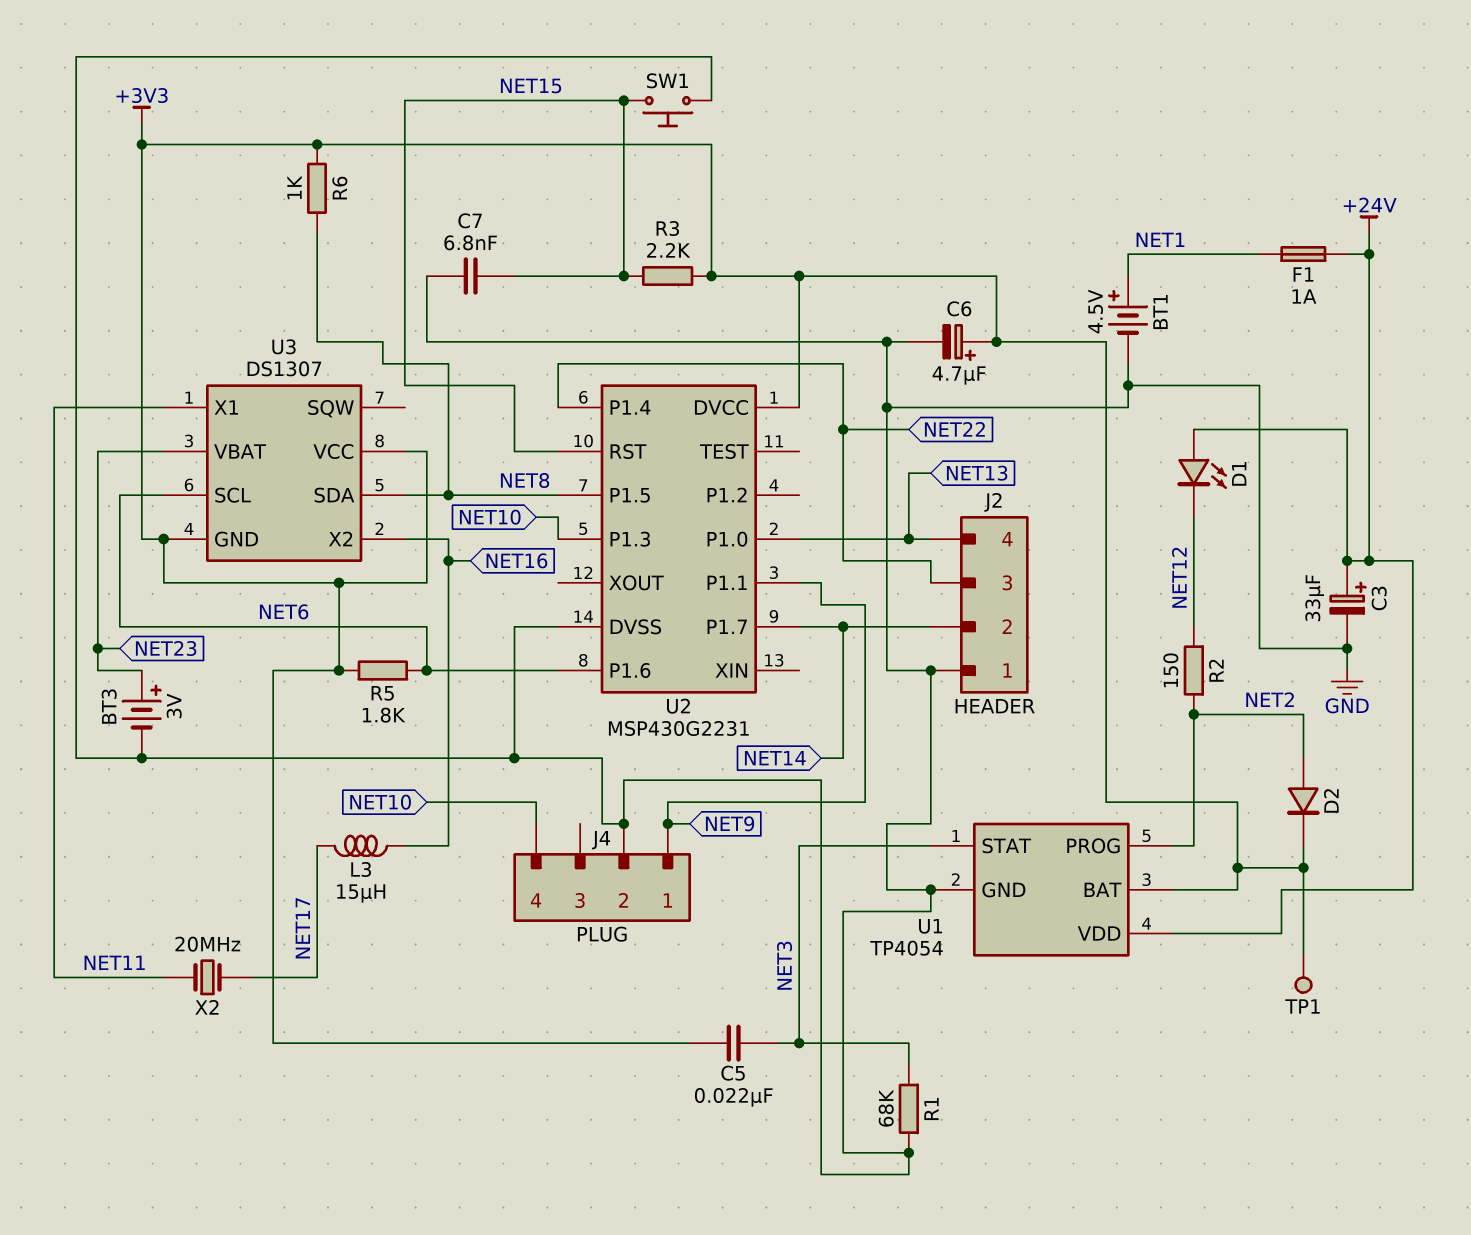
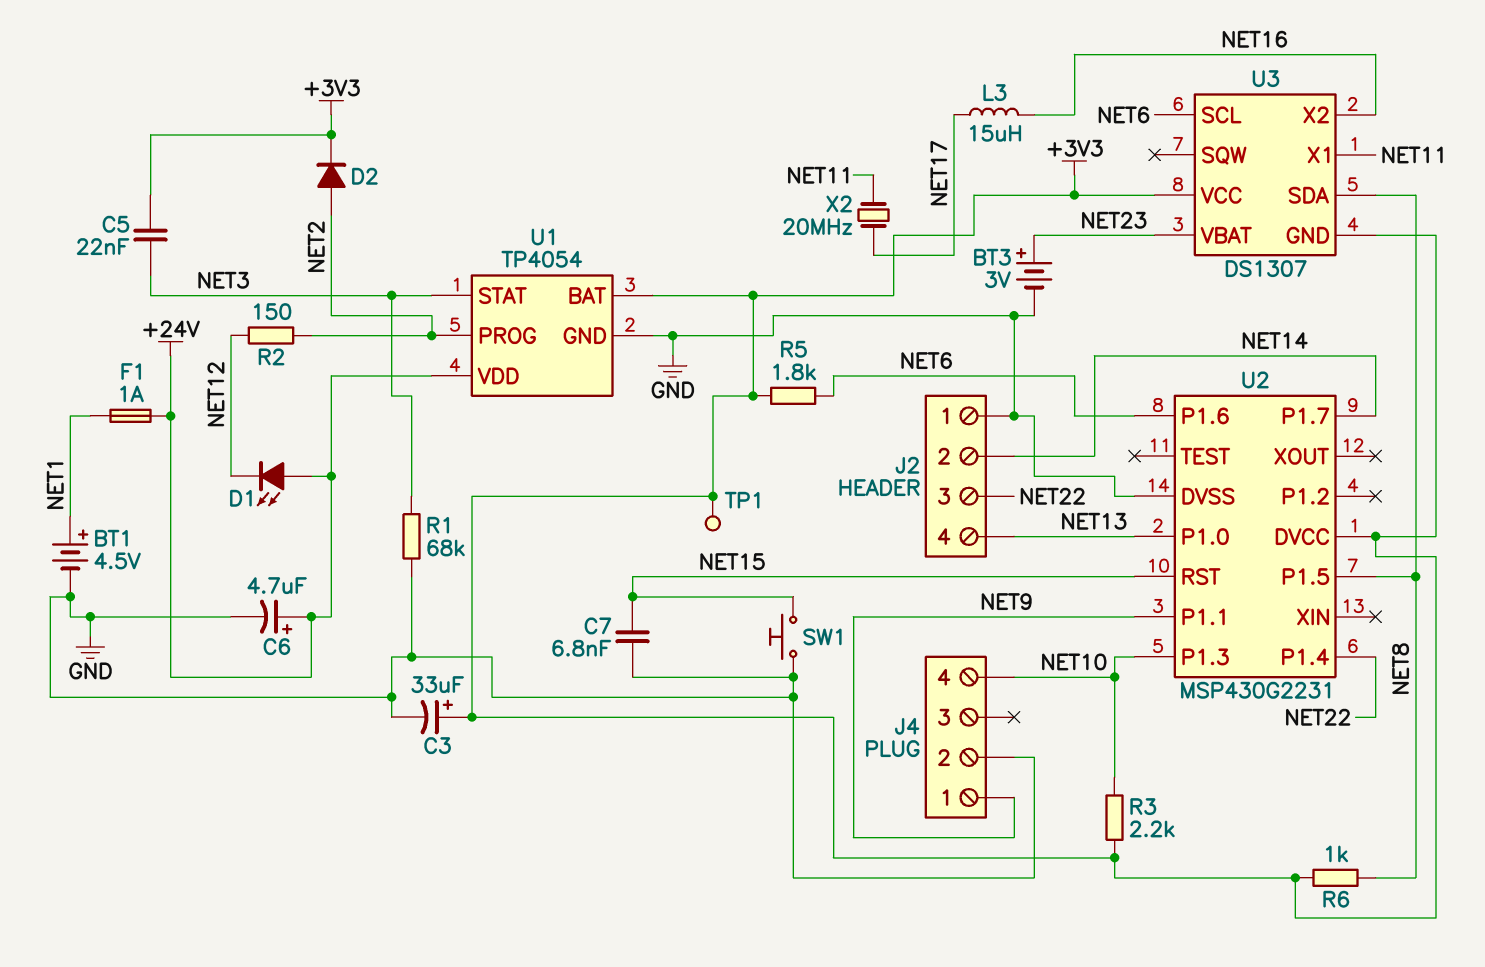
C3: 33uF (plus +24V, minus GND) -> 33uF (plus +3V3, minus GND)
C6: 4.7uF (plus +3V3, minus GND) -> 4.7uF (plus +24V, minus GND)
R3: 2.2k (+3V3, NET15) -> 2.2k (+3V3, NET10)

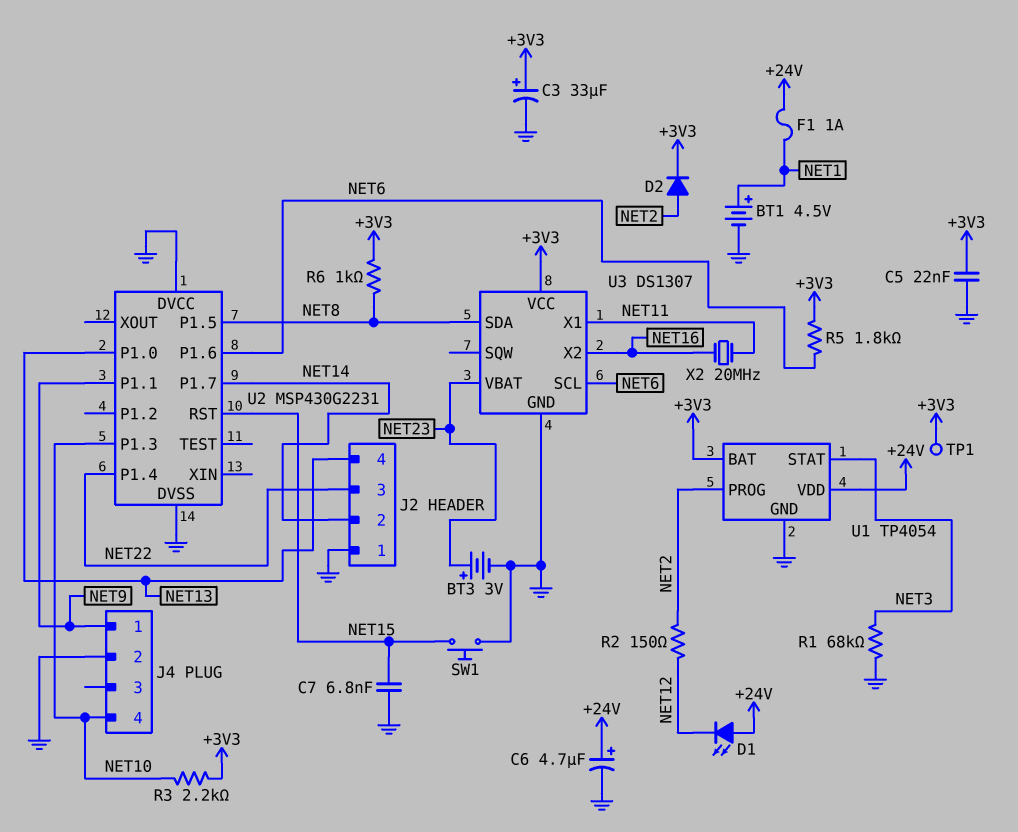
C5: 22nF (+3V3, NET3) -> 22nF (+3V3, GND)
L3: 15uH (NET16, NET17) -> none
U2 pin DVCC: +3V3 -> GND
U3 pin GND: +3V3 -> GND
X2: 20MHz (NET11, NET17) -> 20MHz (NET11, NET16)

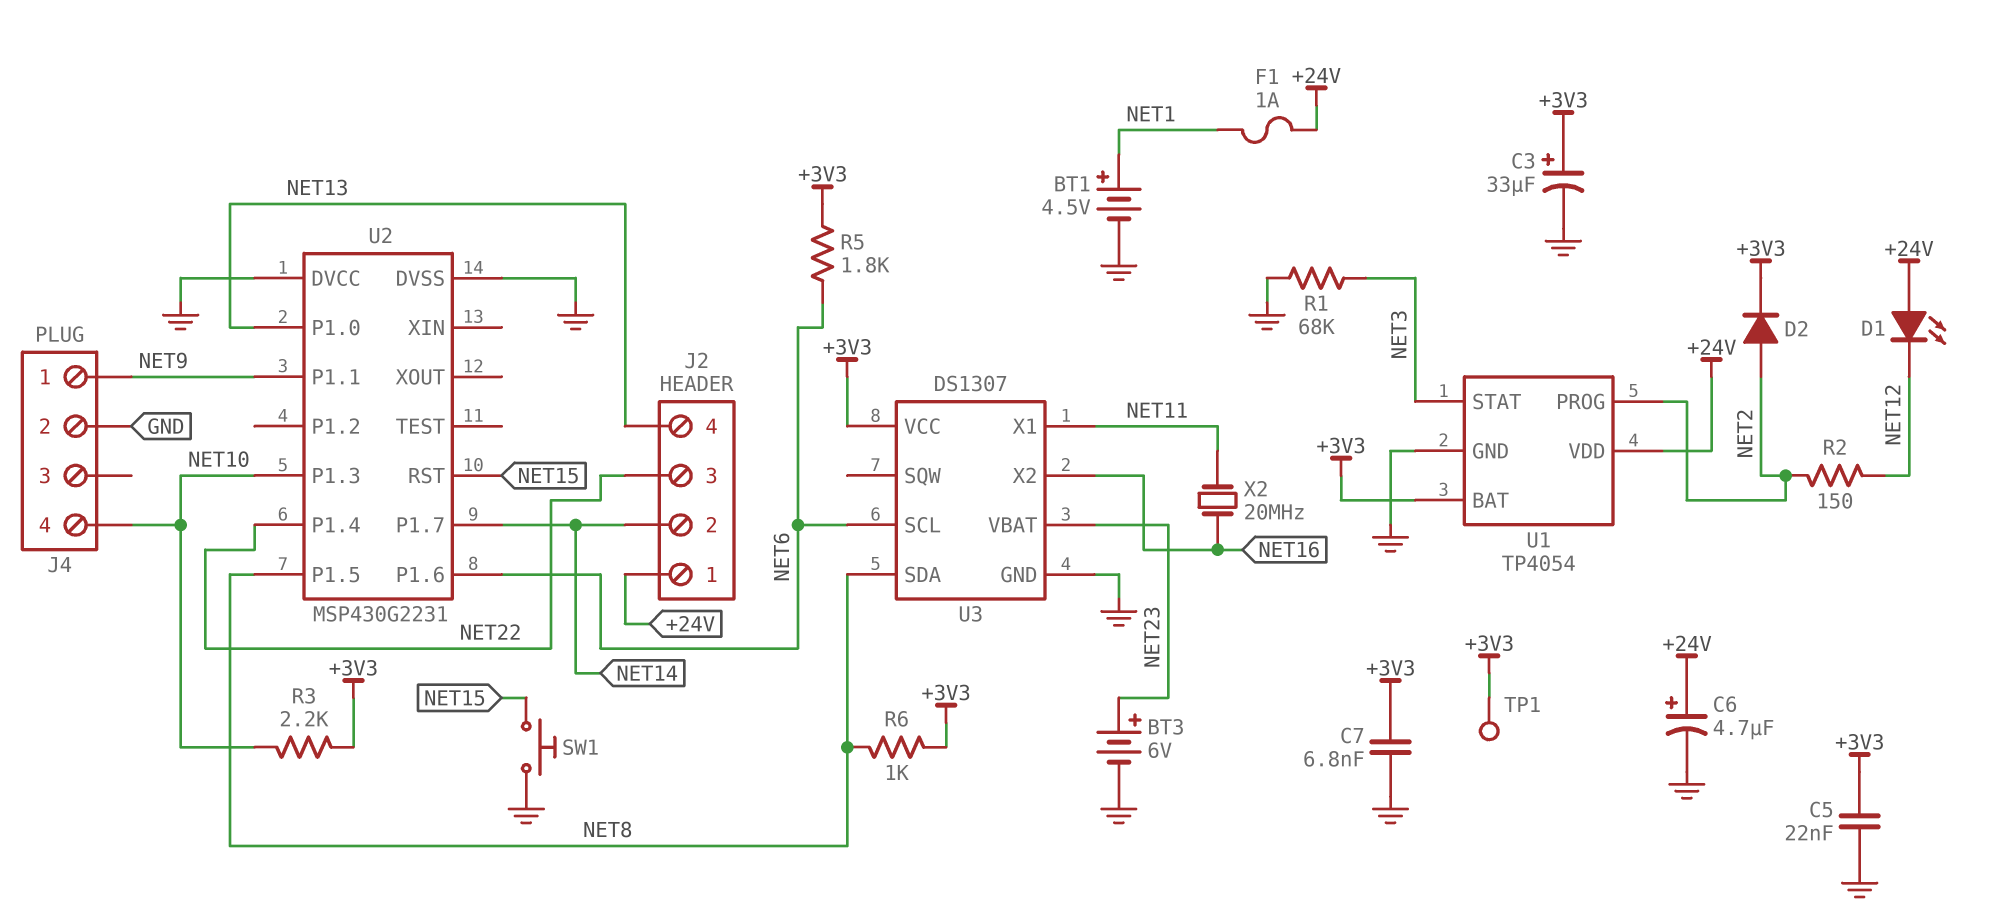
BT3: 3V (plus NET23, minus GND) -> 6V (plus NET23, minus GND)
C7: 6.8nF (GND, NET15) -> 6.8nF (+3V3, GND)
J2 pin 1: GND -> +24V

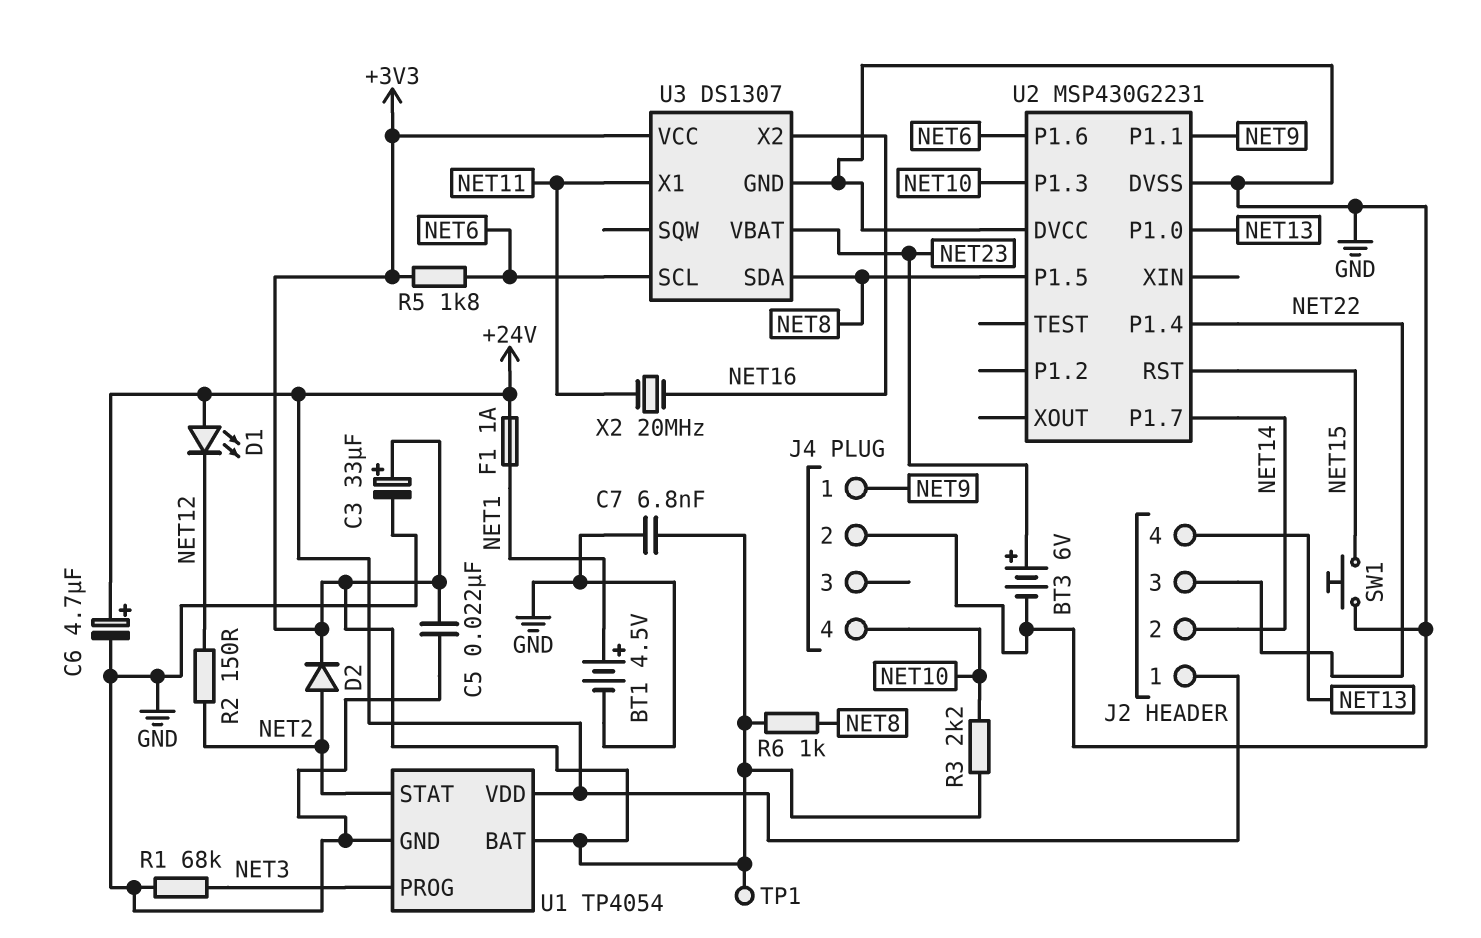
U1 pin PROG: NET2 -> NET3
U1 pin STAT: NET3 -> NET2

